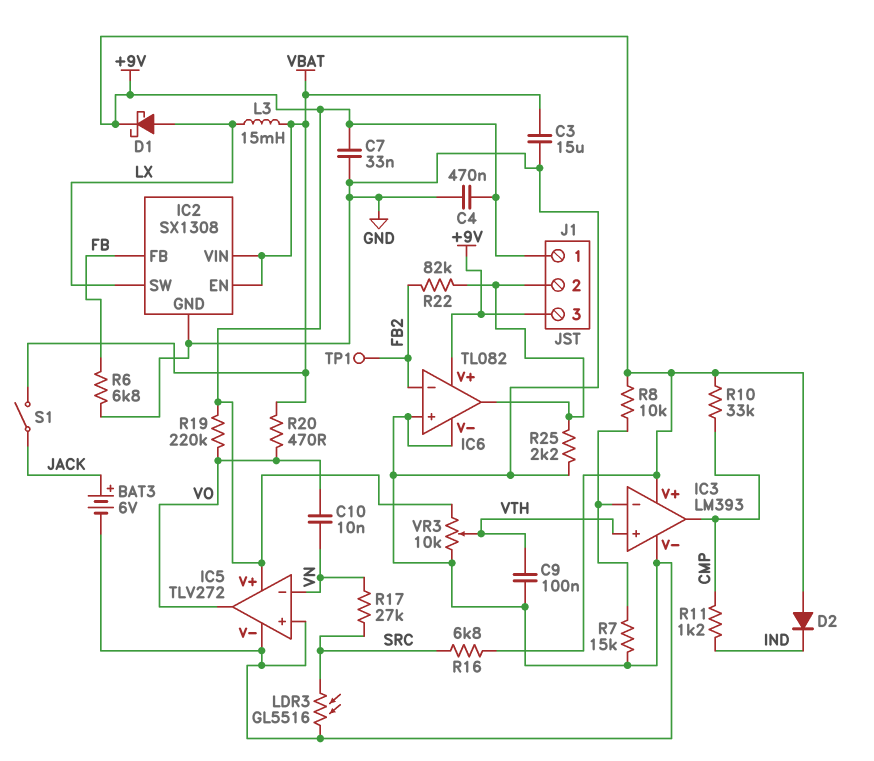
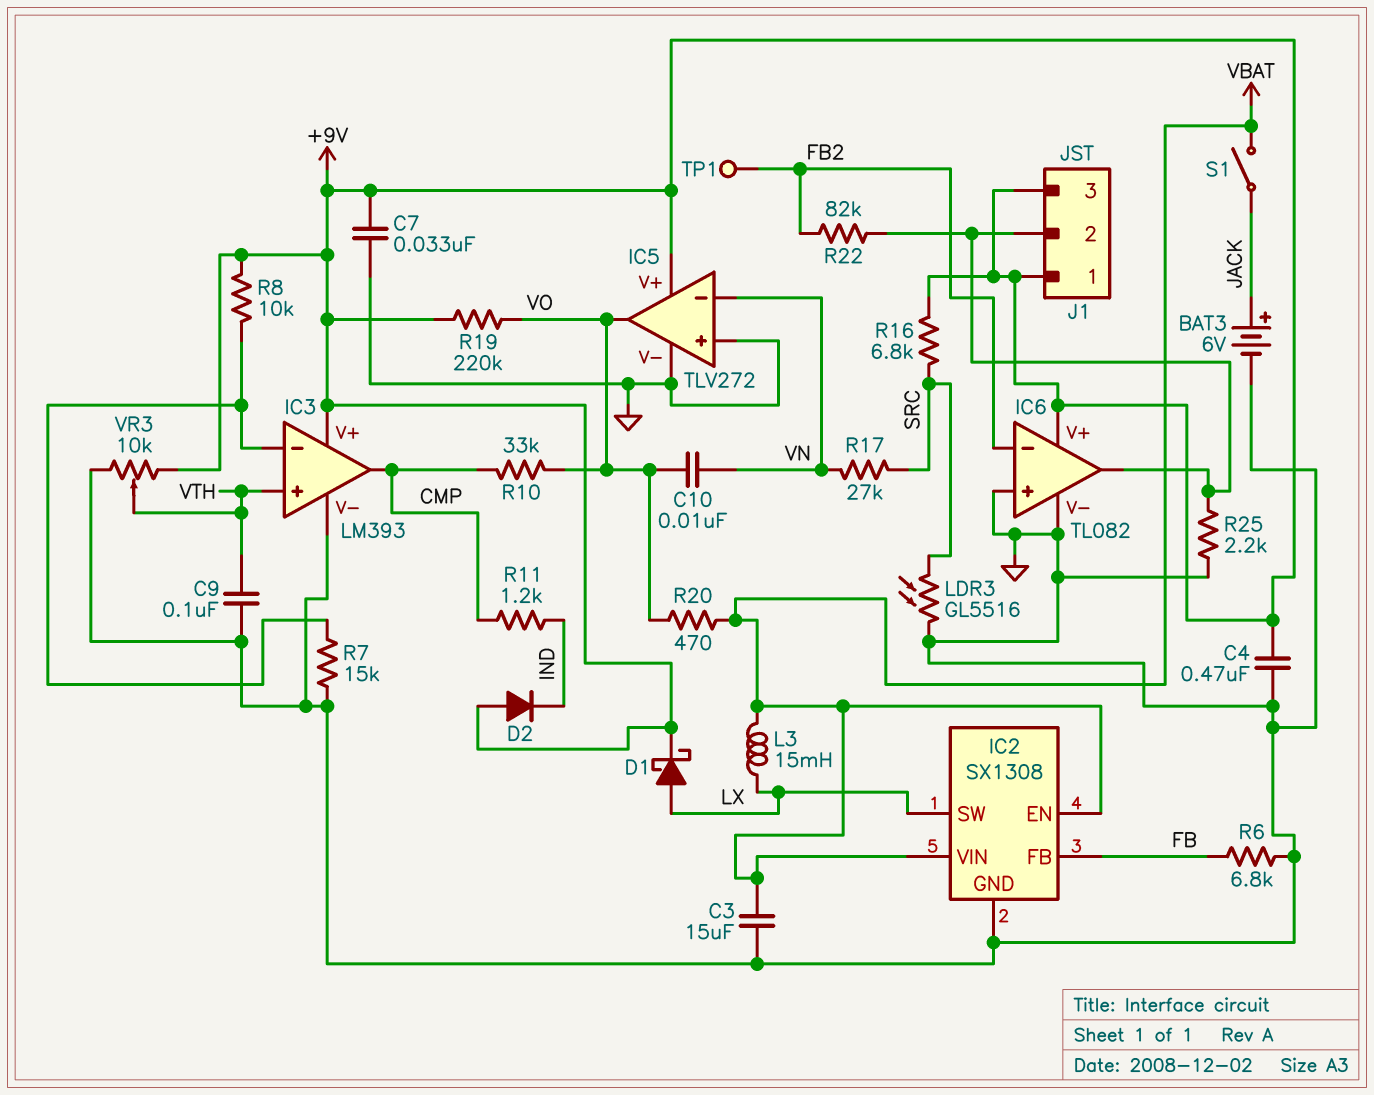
R10: 33k (+9V, CMP) -> 33k (CMP, VO)

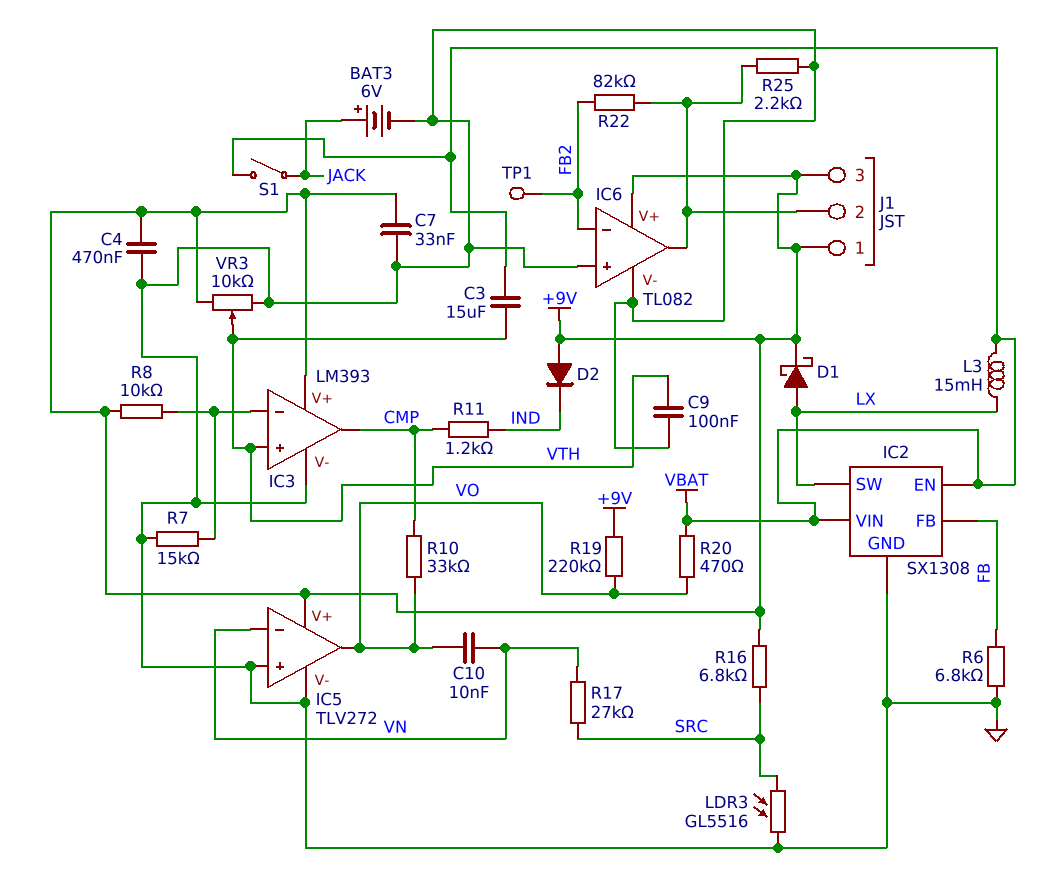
C3: 15uF (GND, VBAT) -> 15uF (VBAT, VTH)

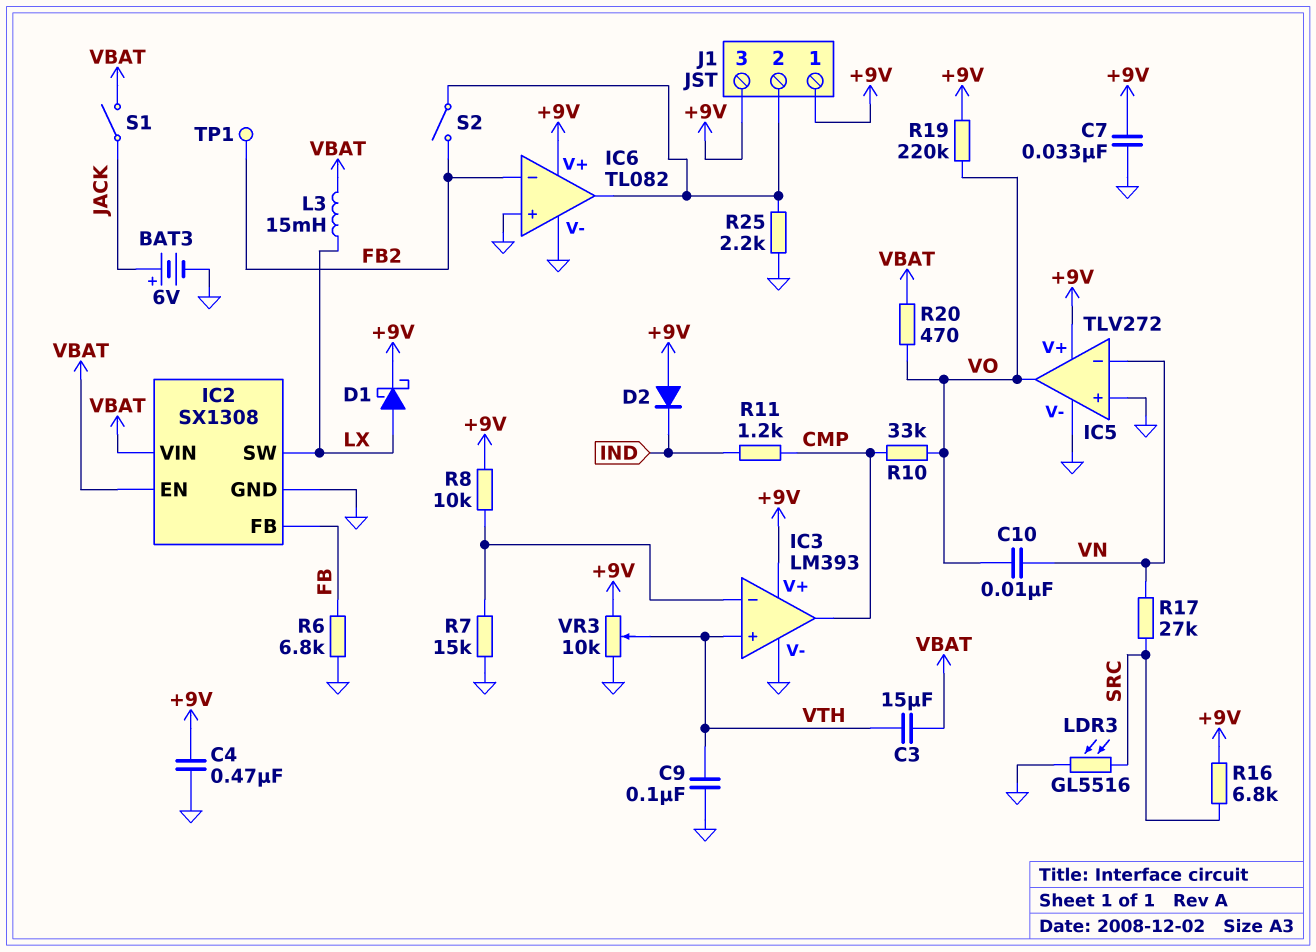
R22: 82k (FB2, IC6/out) -> none
S2: none -> switch (FB2, IC6/out)

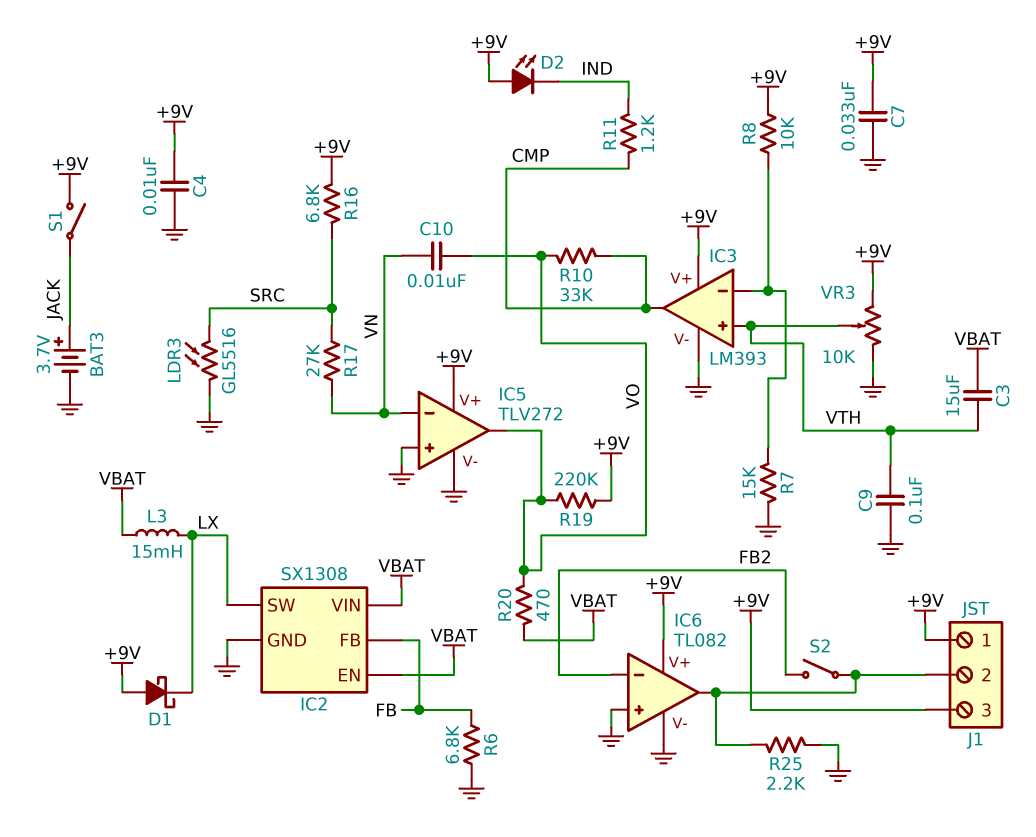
BAT3: 6V (plus JACK, minus GND) -> 3.7V (plus JACK, minus GND)
C4: 470nF (+9V, GND) -> 10nF (+9V, GND)
D1: schottky (A LX, K +9V) -> schottky (A +9V, K LX)
D2: diode (A +9V, K IND) -> LED (A +9V, K IND)
S1: switch (JACK, VBAT) -> switch (+9V, JACK)
TP1: test point (FB2) -> none

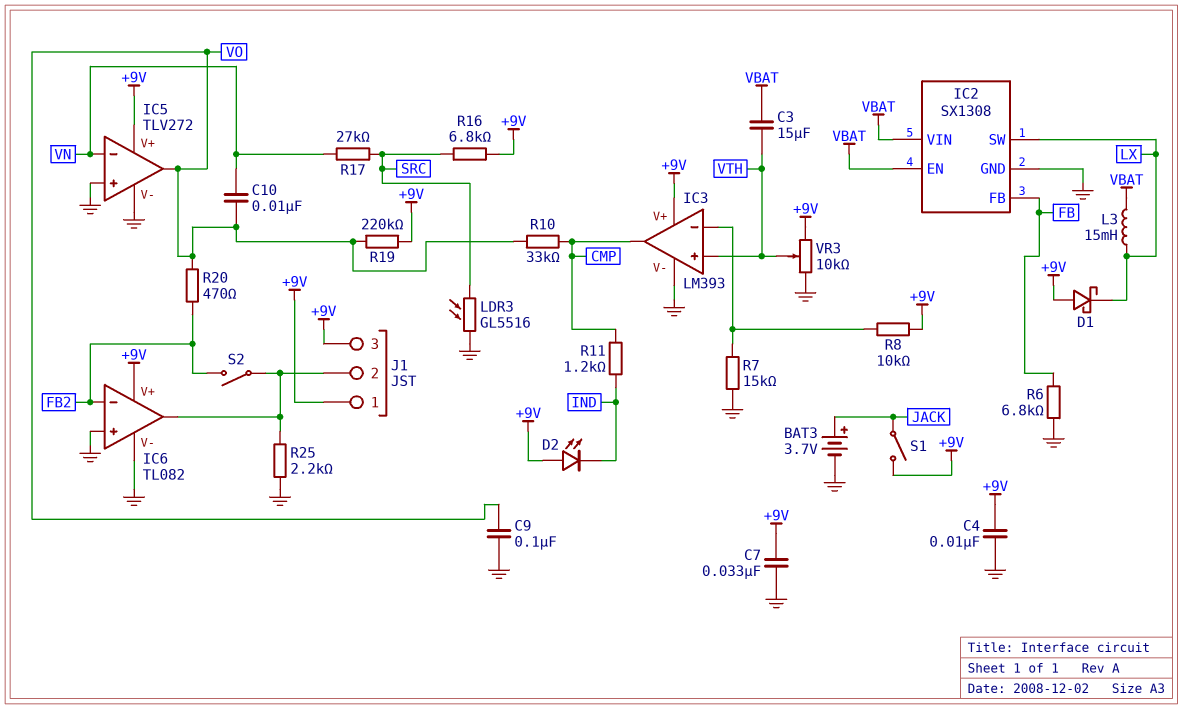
C9: 100nF (GND, VTH) -> 100nF (GND, VO)
R20: 470 (VBAT, VO) -> 470 (FB2, VO)

